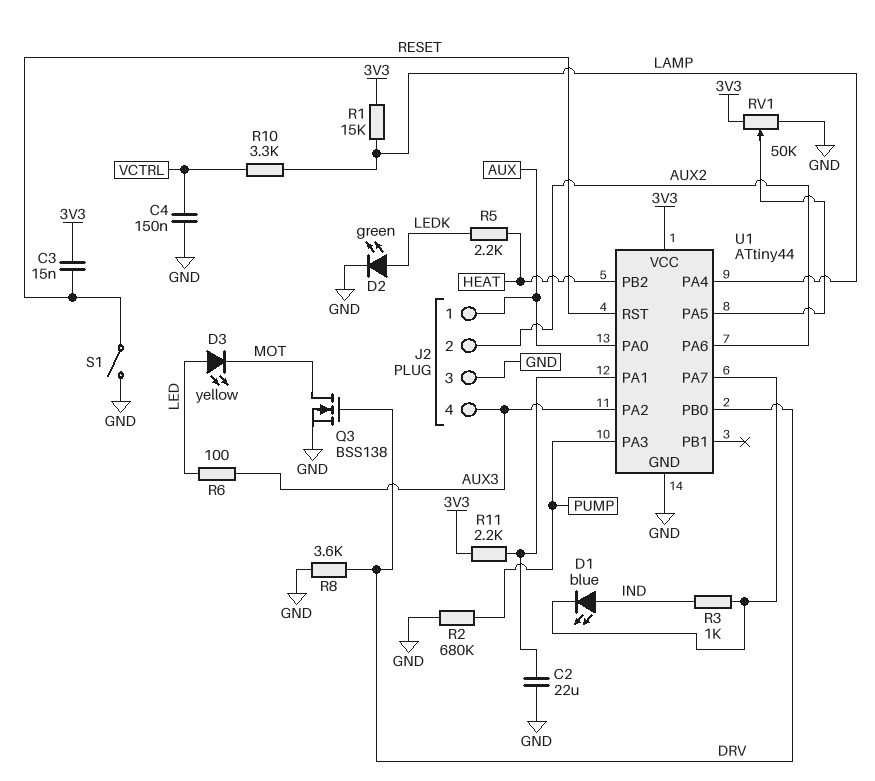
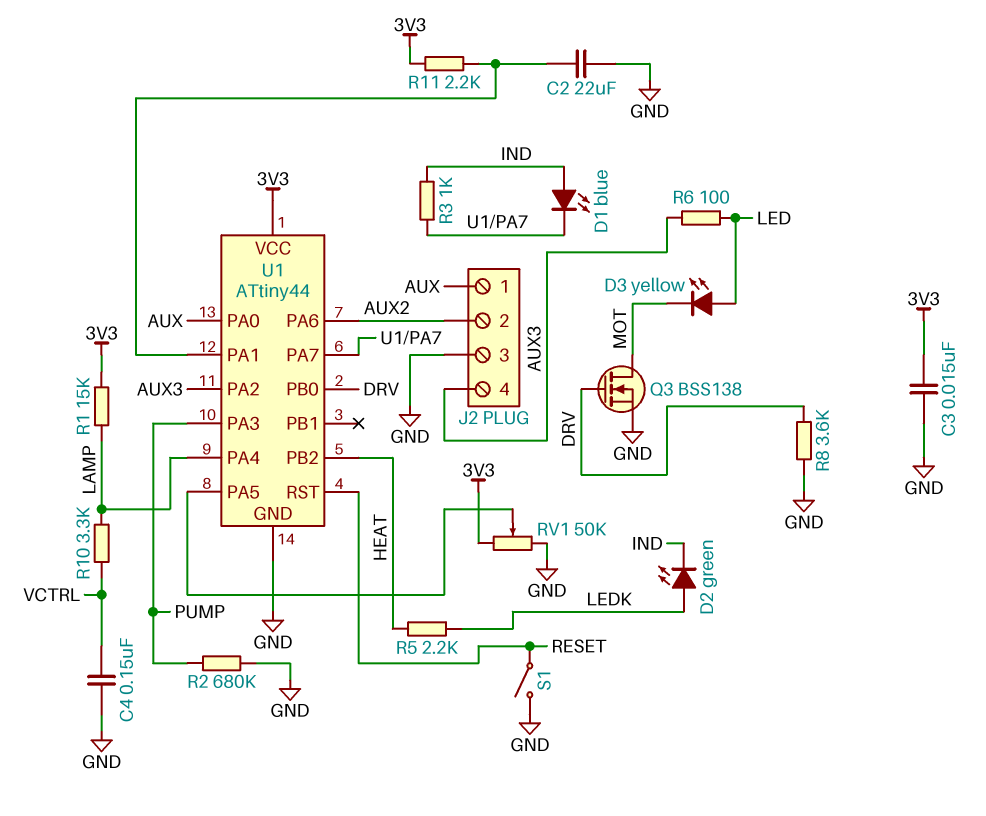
C3: 15nF (3V3, RESET) -> 15nF (3V3, GND)
D2: LED green (A LEDK, K GND) -> LED green (A LEDK, K IND)

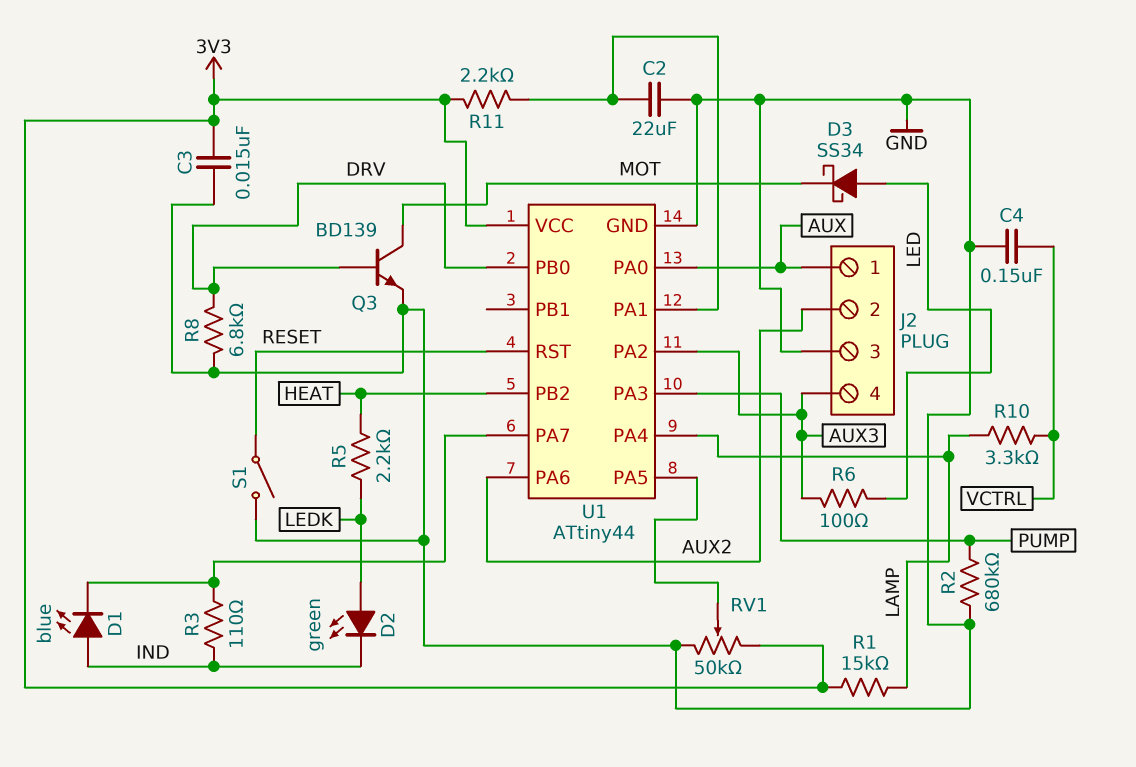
D3: LED yellow (A LED, K MOT) -> schottky SS34 (A LED, K MOT)
Q3: NMOS BSS138 (G DRV, D MOT, S GND) -> NPN BD139 (B DRV, C MOT, E GND)
R3: 1k (IND, U1/PA7) -> 110 (IND, U1/PA7)
R8: 3.6k (DRV, GND) -> 6.8k (DRV, GND)

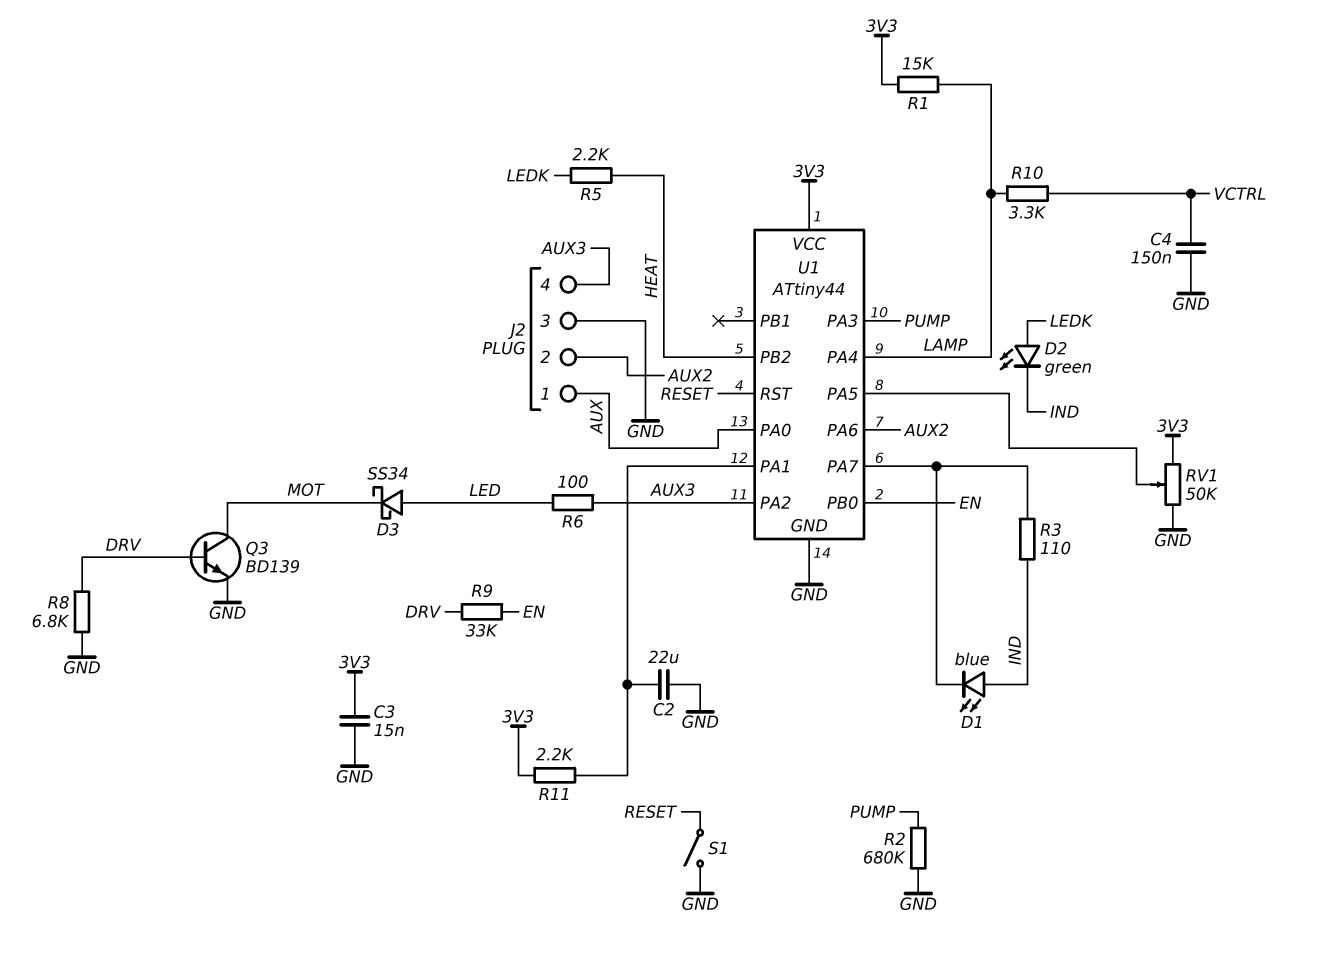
R9: none -> 33k (DRV, EN)
U1 pin PB0: DRV -> EN

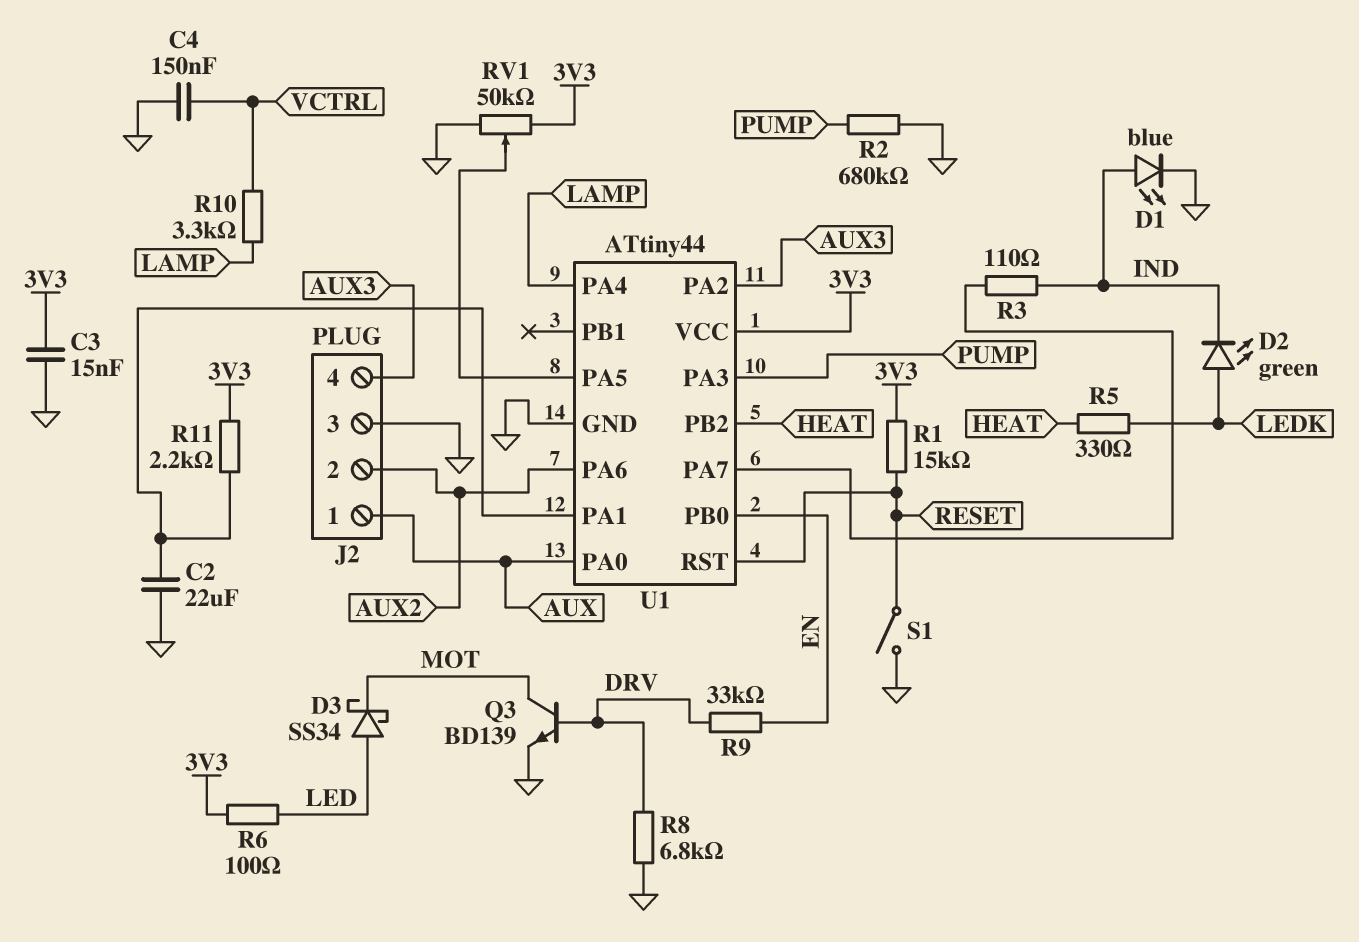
D1: LED blue (A IND, K U1/PA7) -> LED blue (A IND, K GND)
R1: 15k (3V3, LAMP) -> 15k (3V3, RESET)
R5: 2.2k (HEAT, LEDK) -> 330 (HEAT, LEDK)
R6: 100 (AUX3, LED) -> 100 (3V3, LED)

